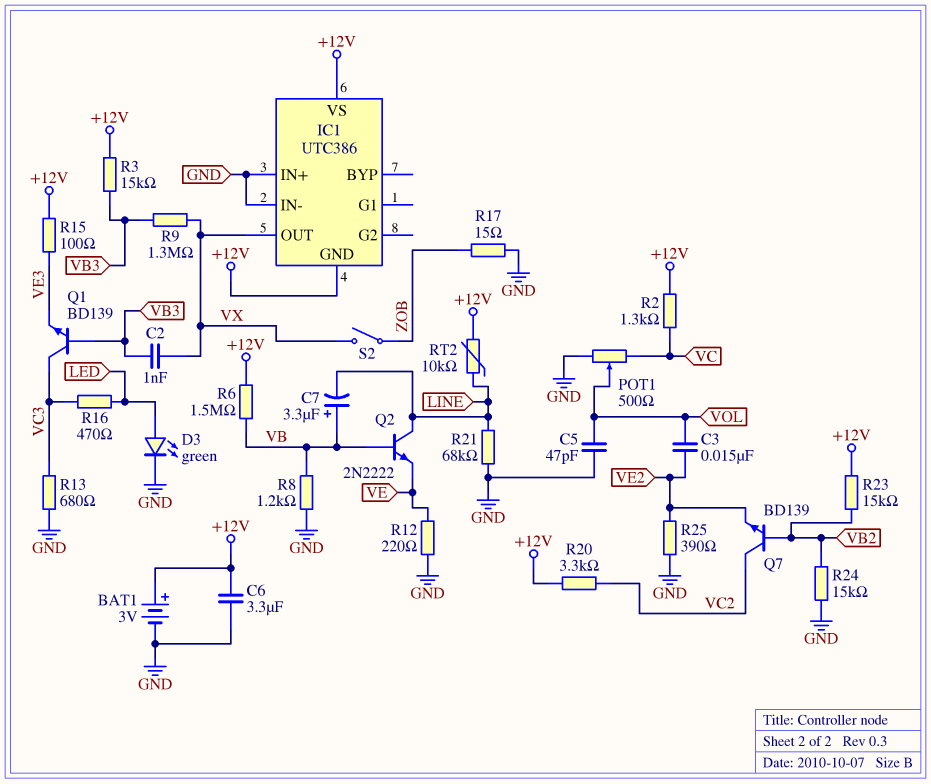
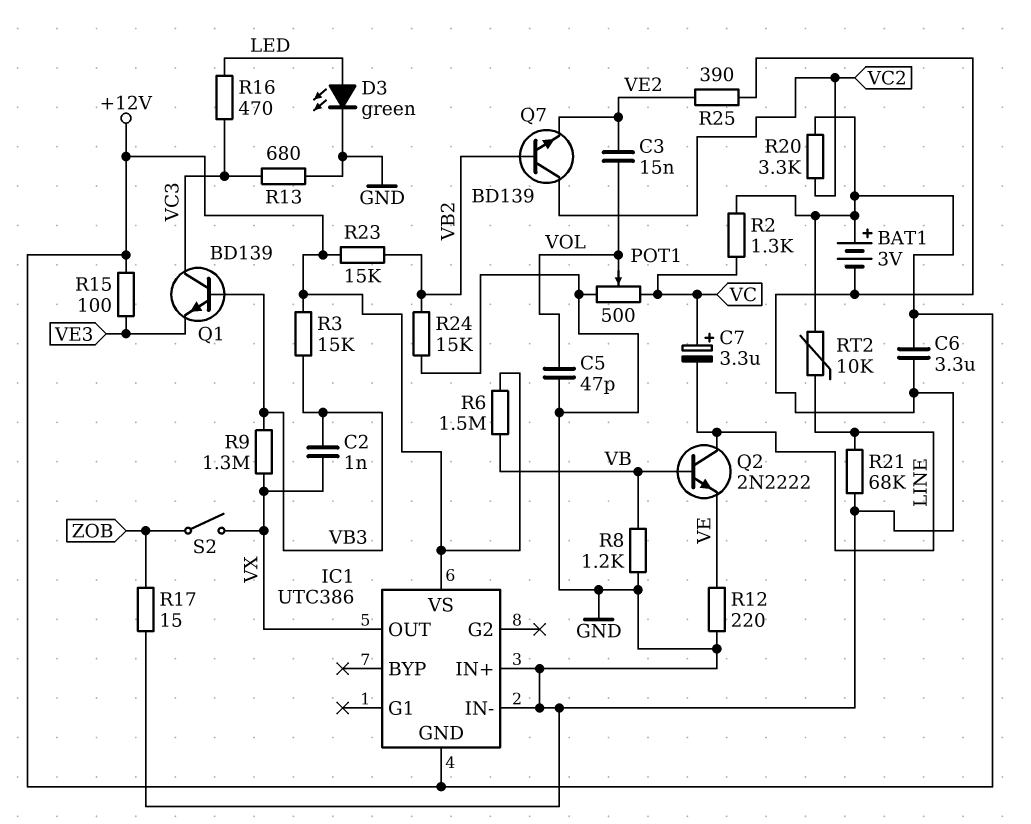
C7: 3.3uF (plus VB, minus LINE) -> 3.3uF (plus VC, minus LINE)

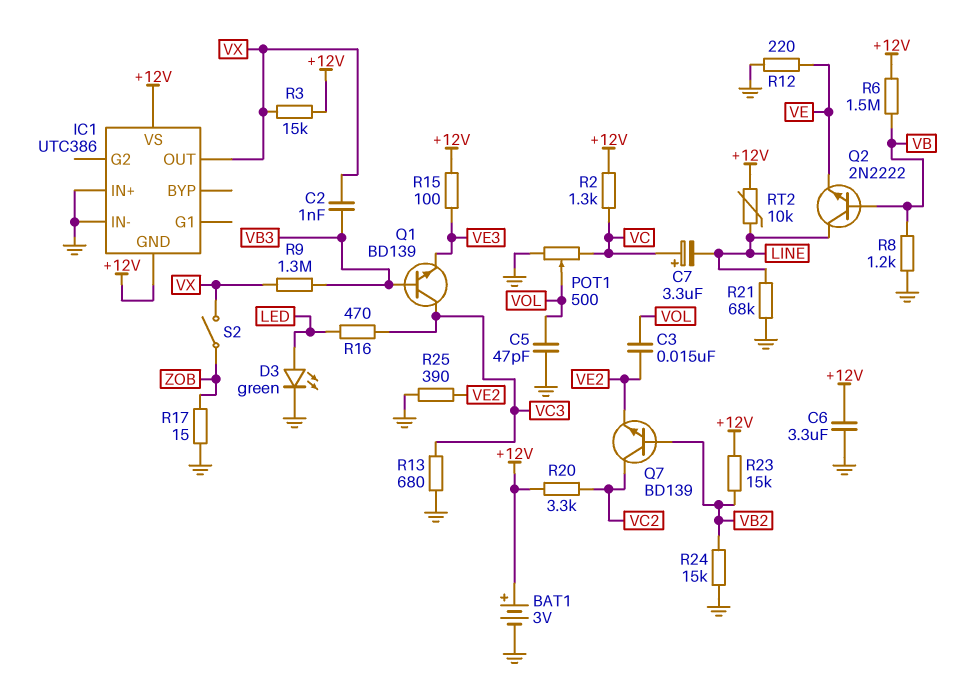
R3: 15k (+12V, VB3) -> 15k (+12V, VX)

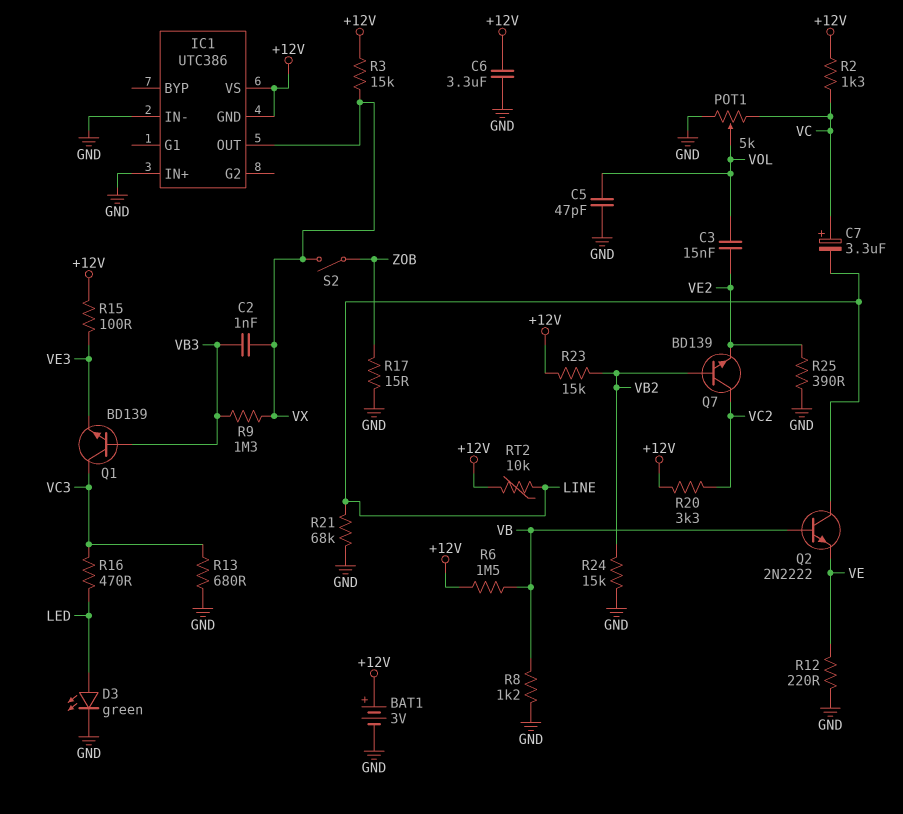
POT1: 500 (GND, VC, wiper VOL) -> 5k (GND, VC, wiper VOL)

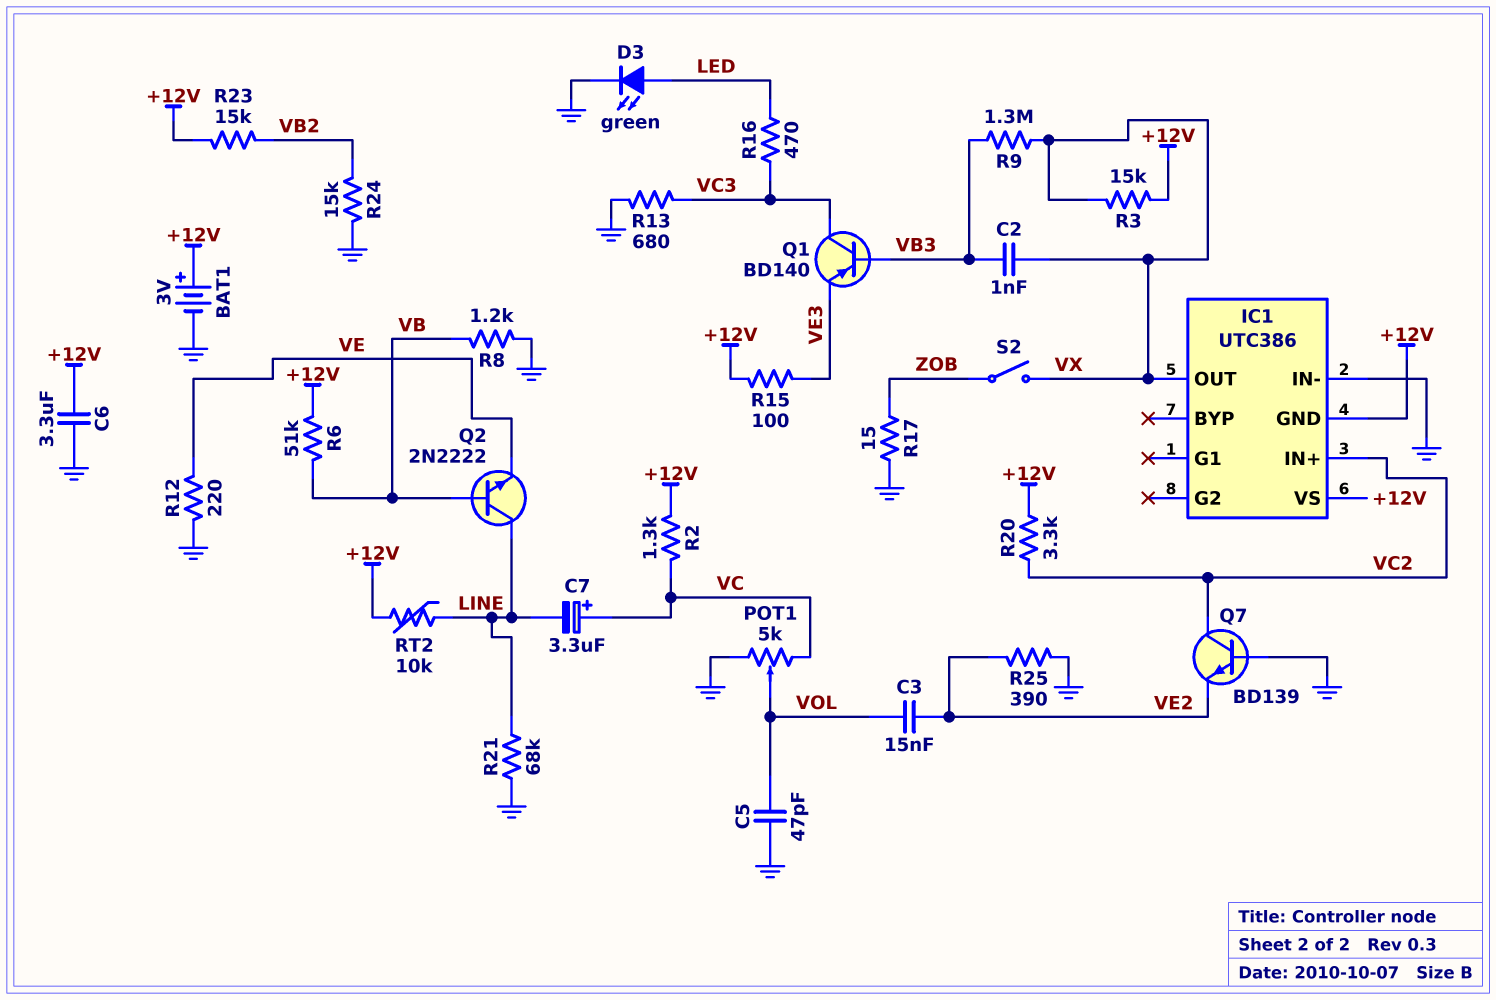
IC1 pin IN+: GND -> VC2
Q1: NPN BD139 (B VB3, C VC3, E VE3) -> PNP BD140 (B VB3, C VC3, E VE3)
Q7: NPN BD139 (B VB2, C VC2, E VE2) -> NPN BD139 (B GND, C VC2, E VE2)
R6: 1.5M (+12V, VB) -> 51k (+12V, VB)

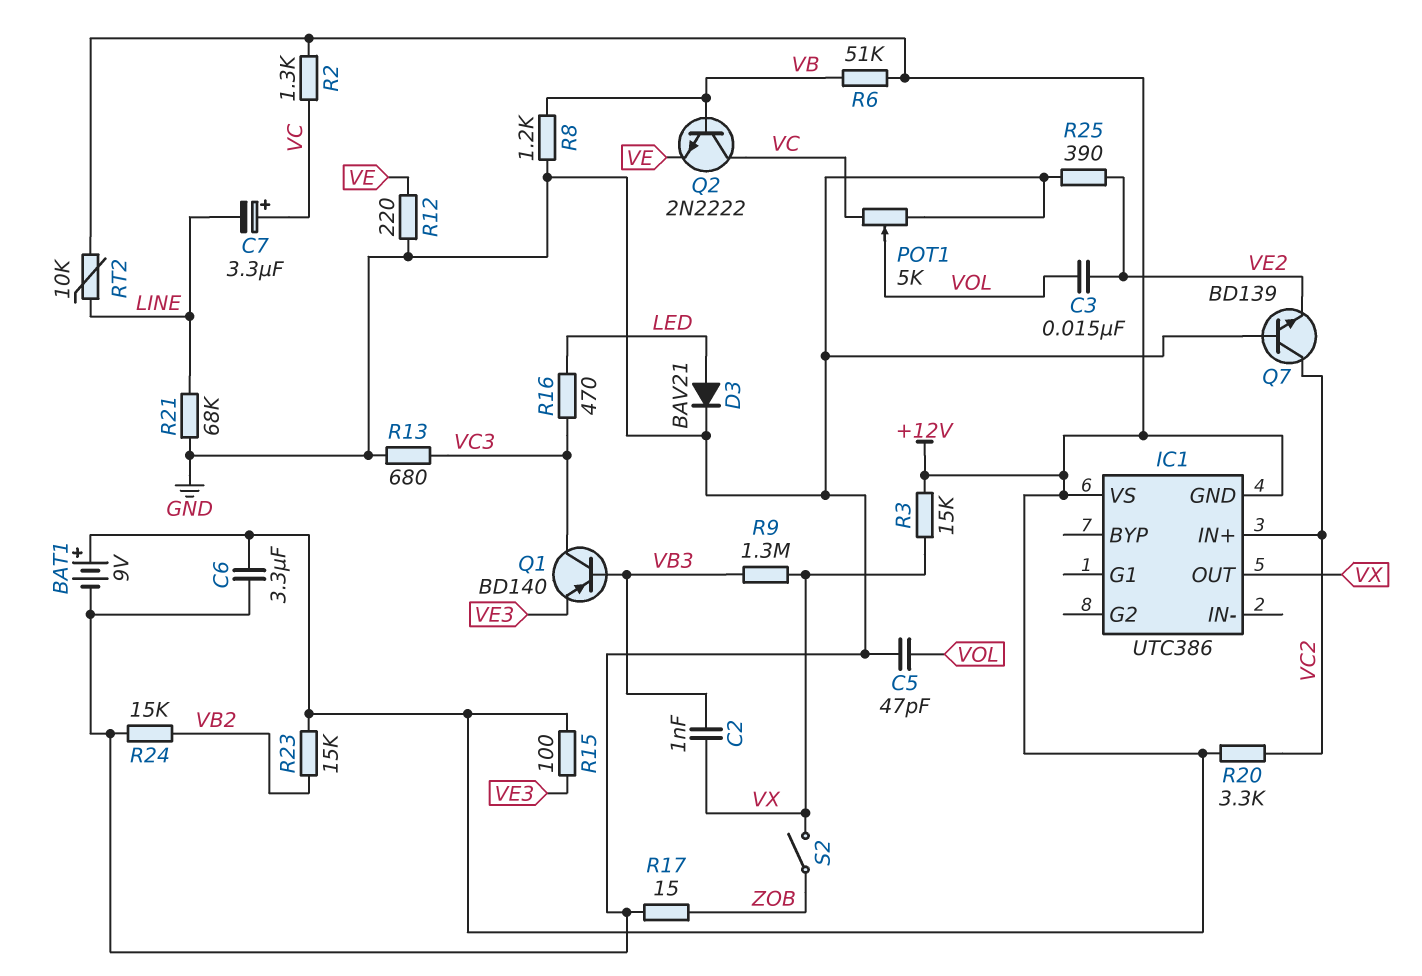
BAT1: 3V (plus +12V, minus GND) -> 9V (plus +12V, minus GND)
D3: LED green (A LED, K GND) -> diode BAV21 (A LED, K GND)
IC1 pin IN-: GND -> none
Q2: NPN 2N2222 (B VB, C LINE, E VE) -> NPN 2N2222 (B VB, C VC, E VE)

